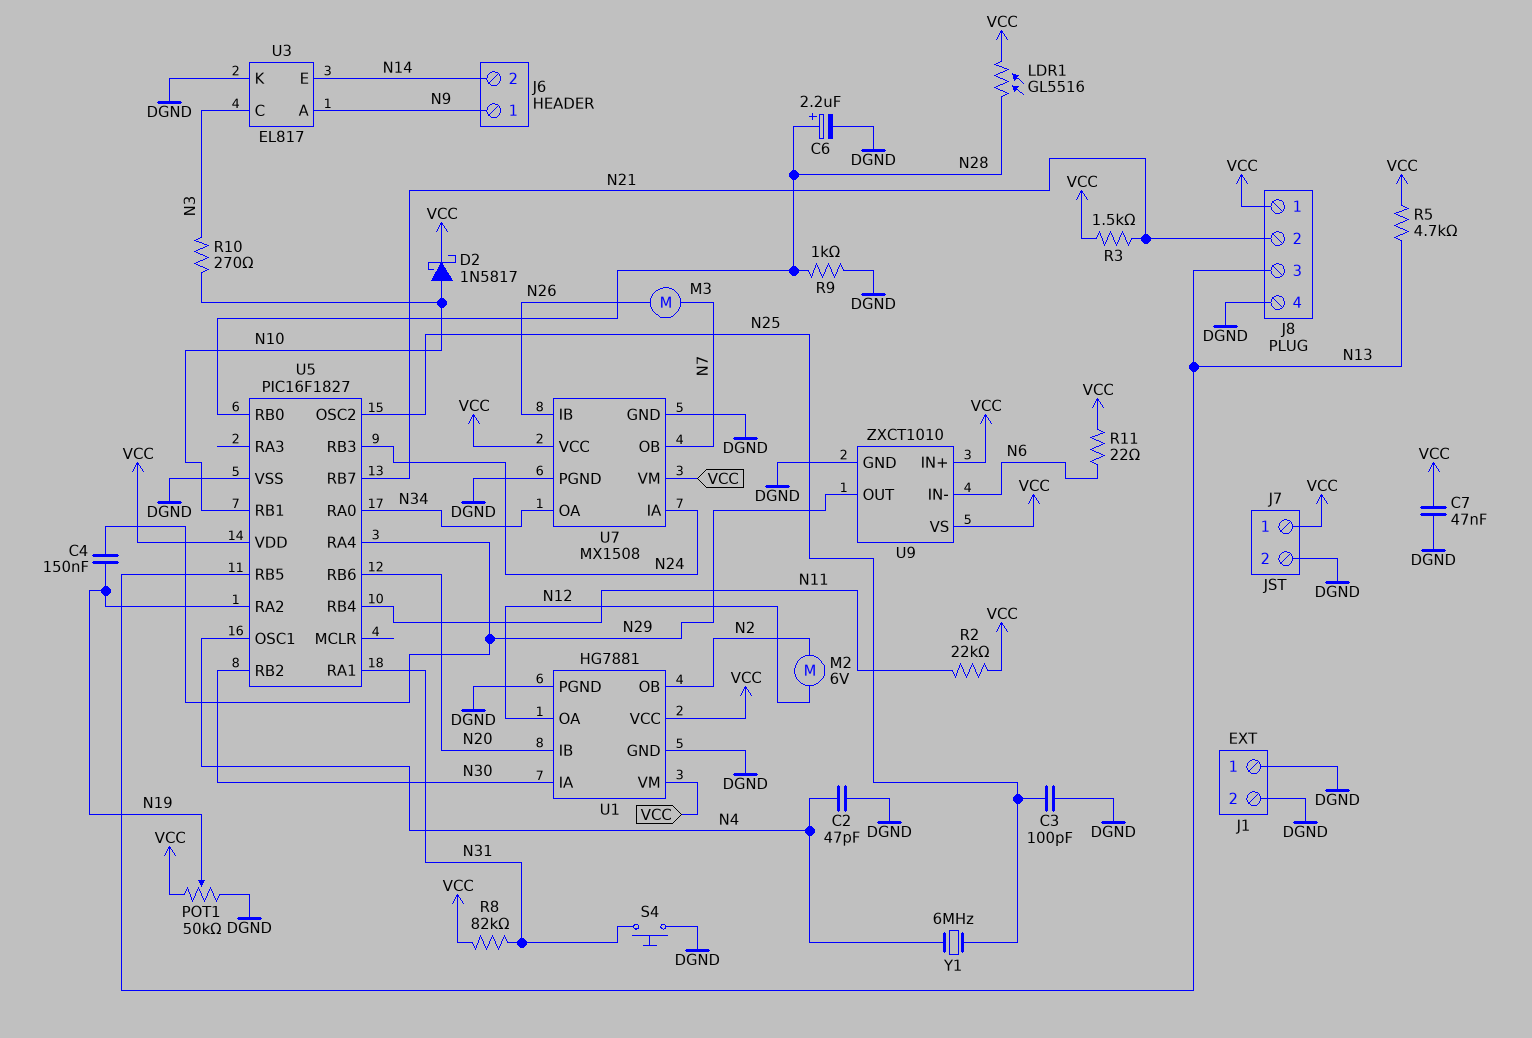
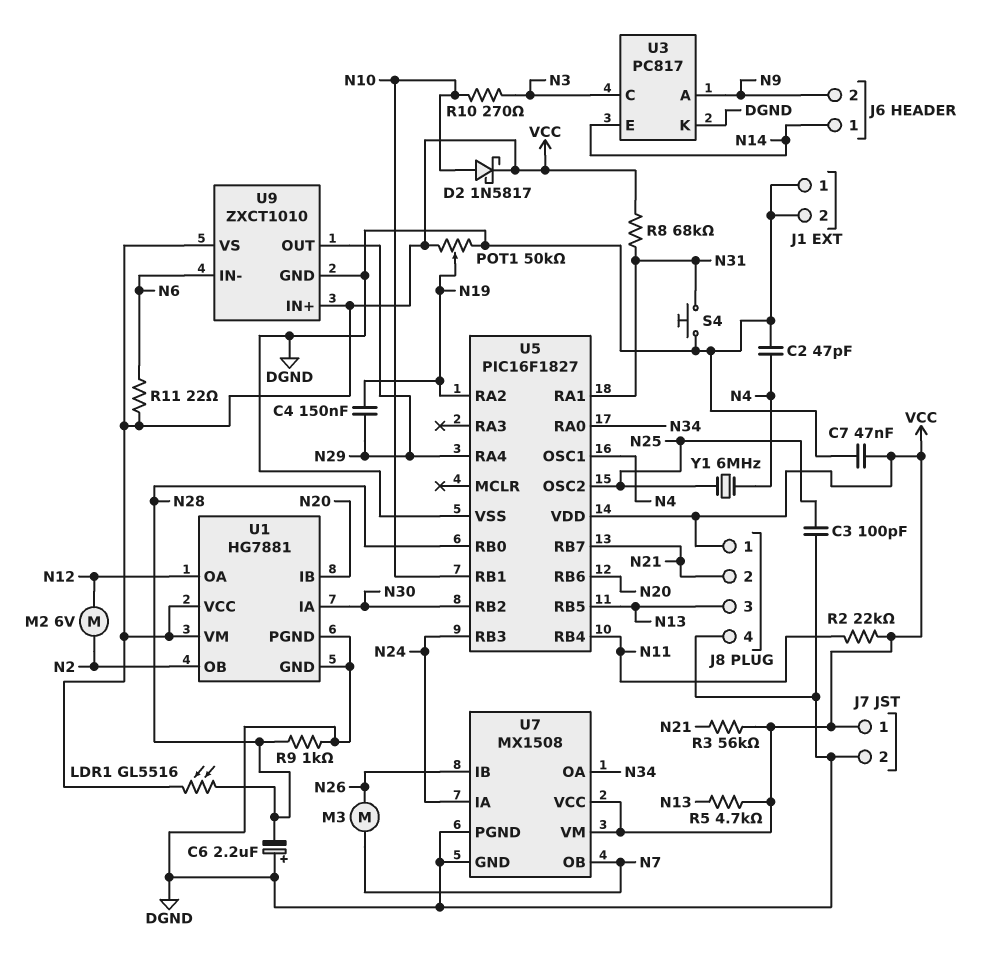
C6: 2.2uF (plus N28, minus DGND) -> 2.2uF (plus DGND, minus N28)
J6 pin 1: N9 -> N14
J6 pin 2: N14 -> N9
R3: 1.5k (N21, VCC) -> 56k (N21, VCC)
R8: 82k (N31, VCC) -> 68k (N31, VCC)
U3: EL817 -> PC817

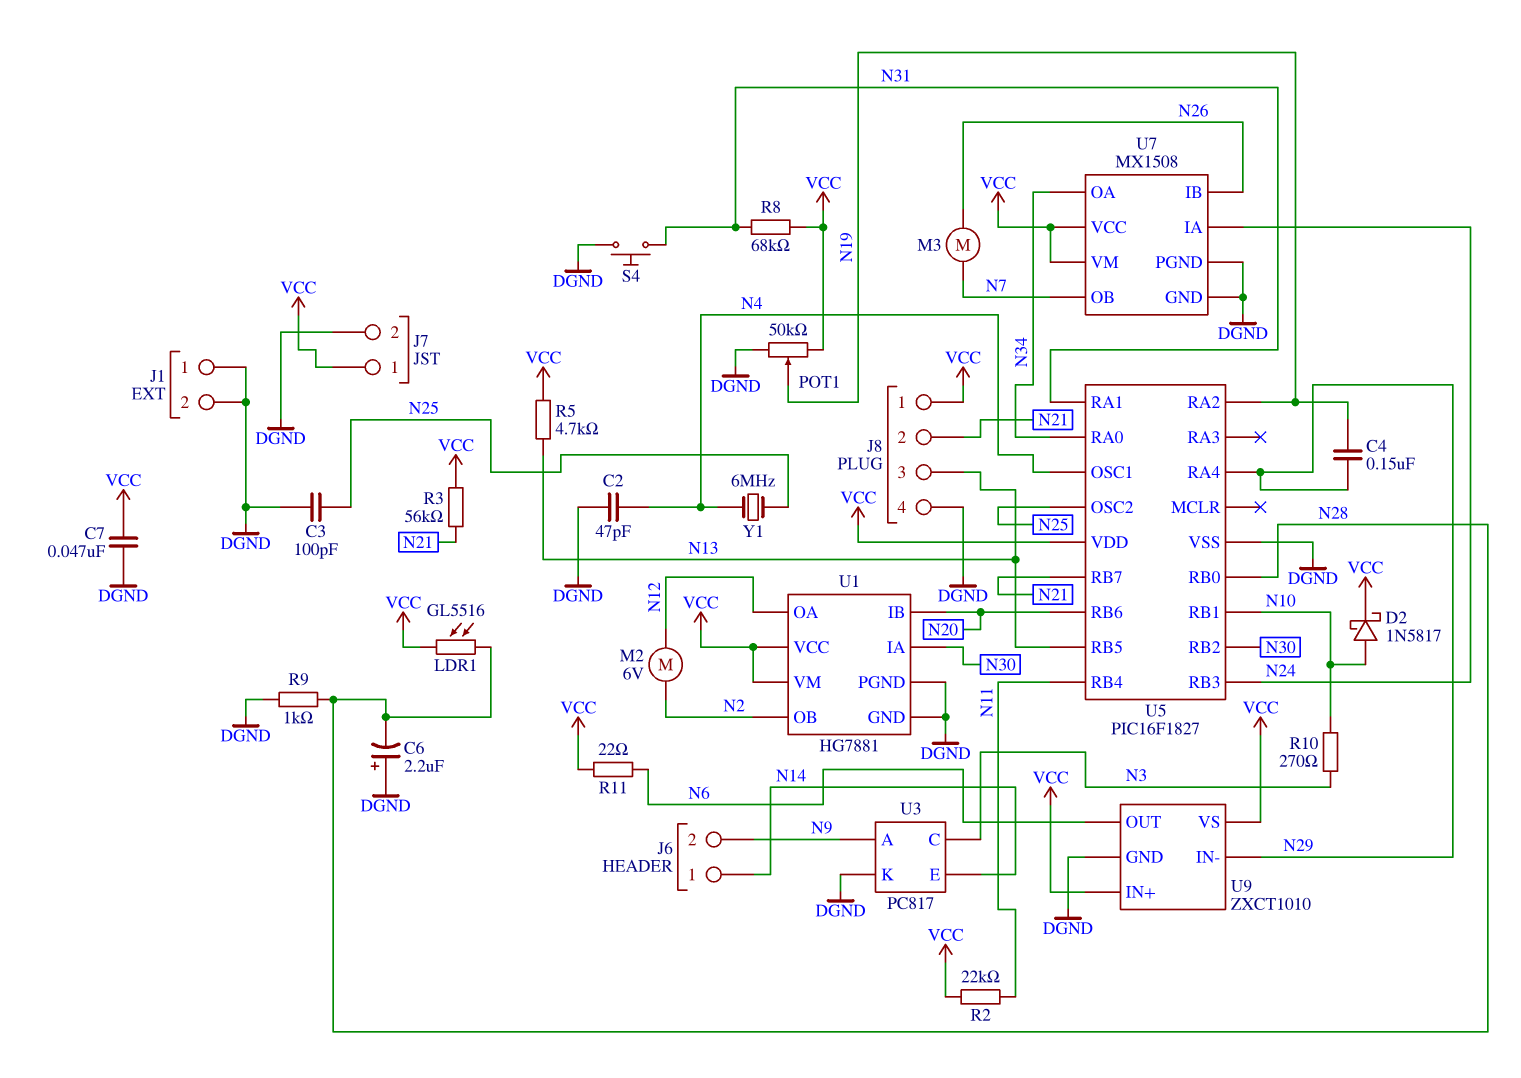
U9 pin IN-: N6 -> N29
U9 pin OUT: N29 -> N6

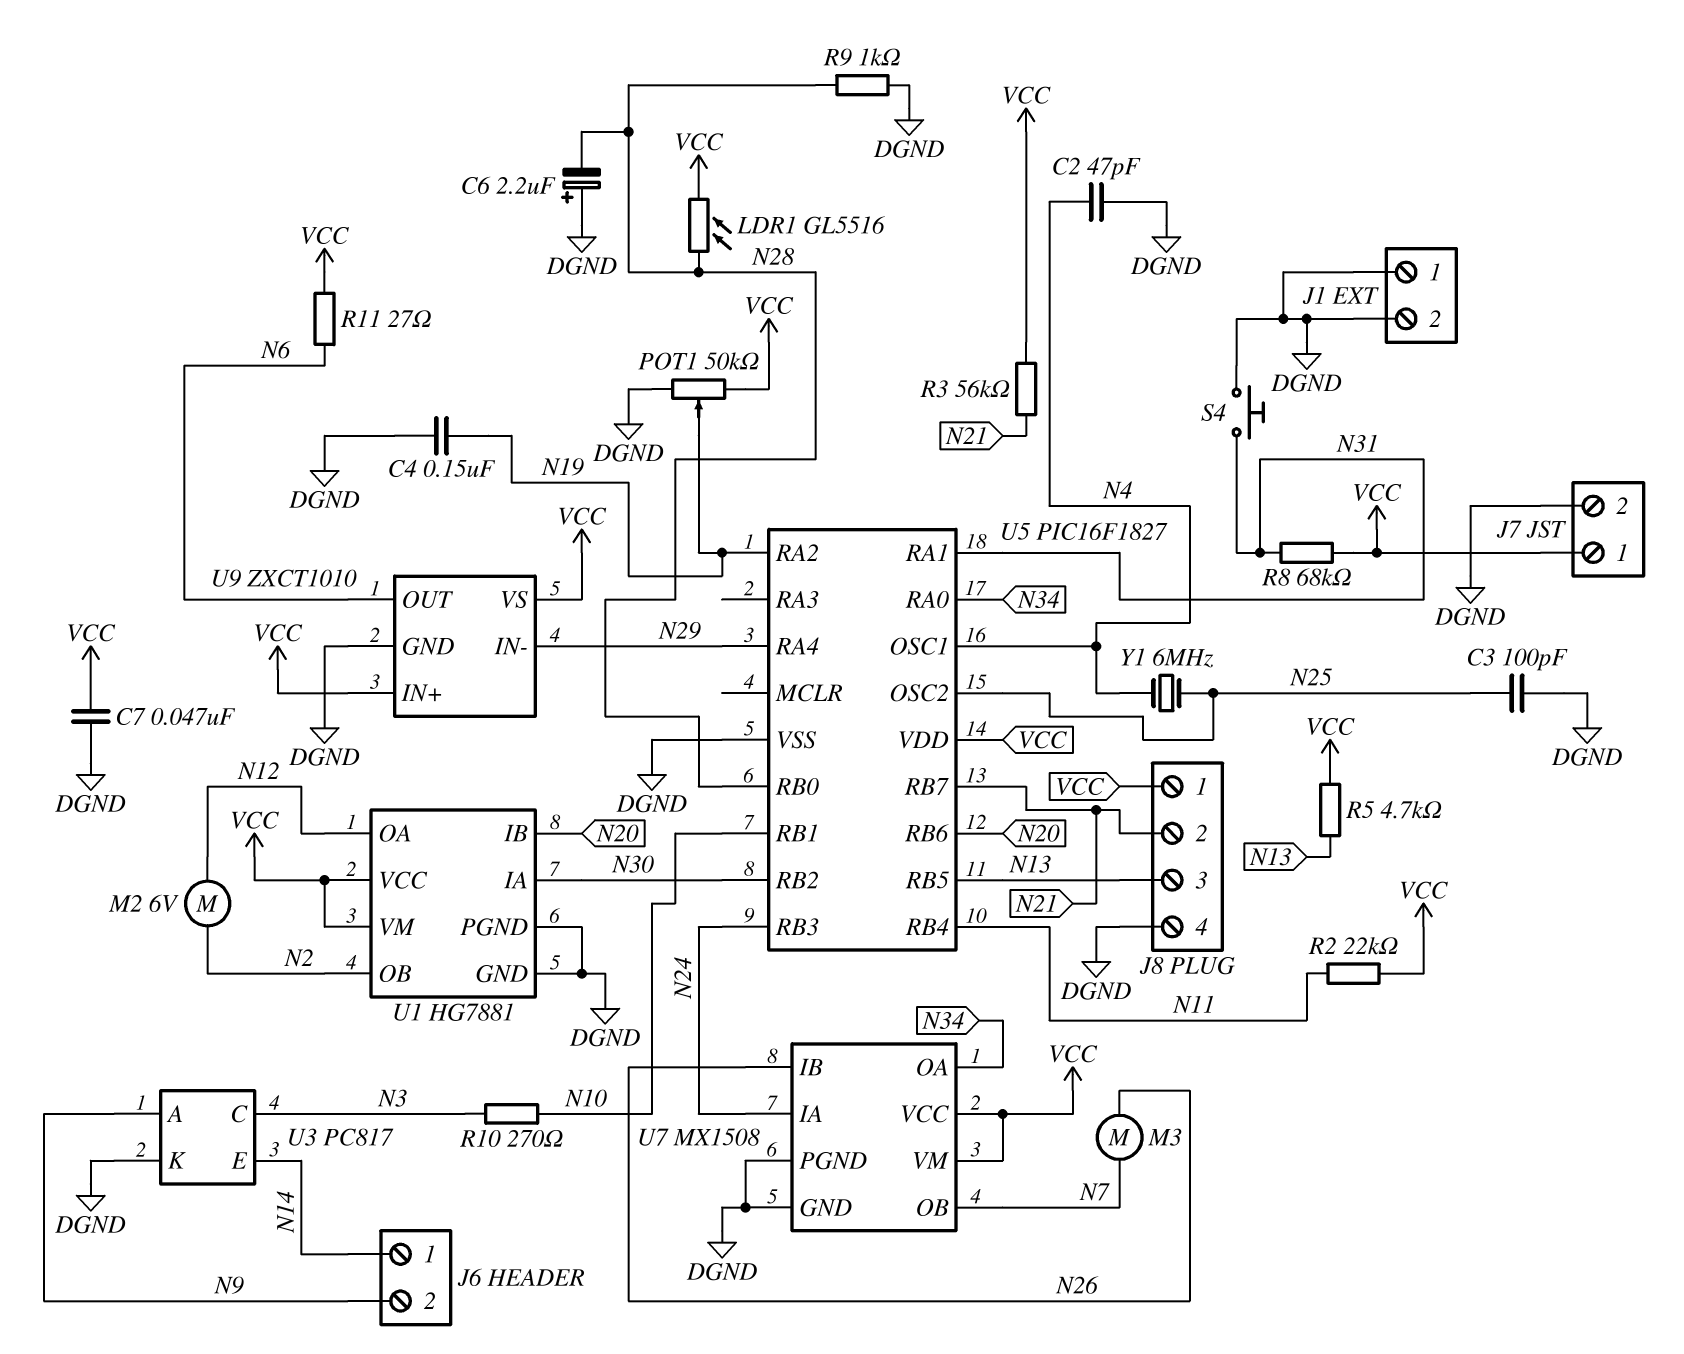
C4: 150nF (N19, N29) -> 150nF (DGND, N19)
D2: schottky 1N5817 (A N10, K VCC) -> none
R11: 22 (N6, VCC) -> 27 (N6, VCC)

